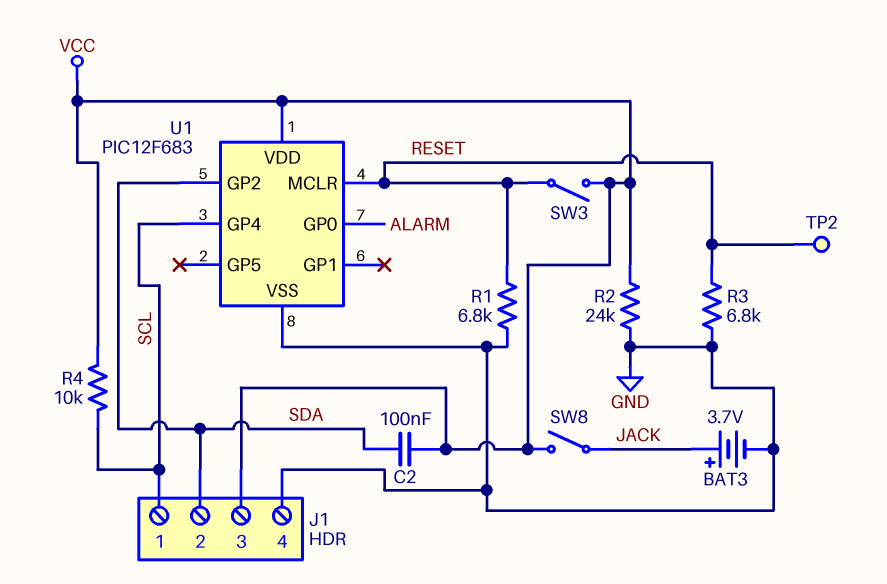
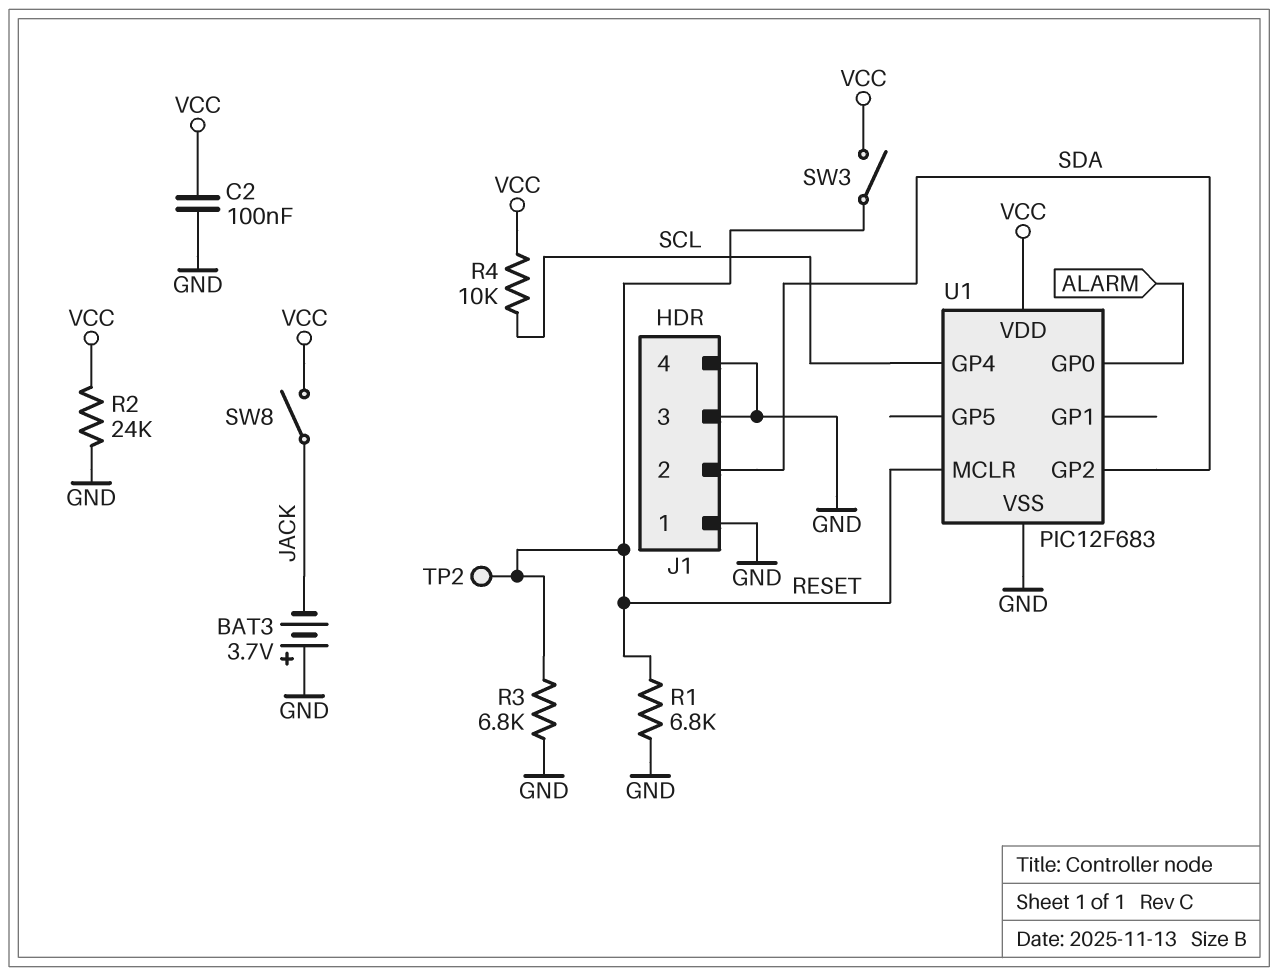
BAT3: 3.7V (plus JACK, minus GND) -> 3.7V (plus GND, minus JACK)
C2: 100nF (SDA, VCC) -> 100nF (GND, VCC)
J1 pin 1: SCL -> GND
J1 pin 3: VCC -> GND

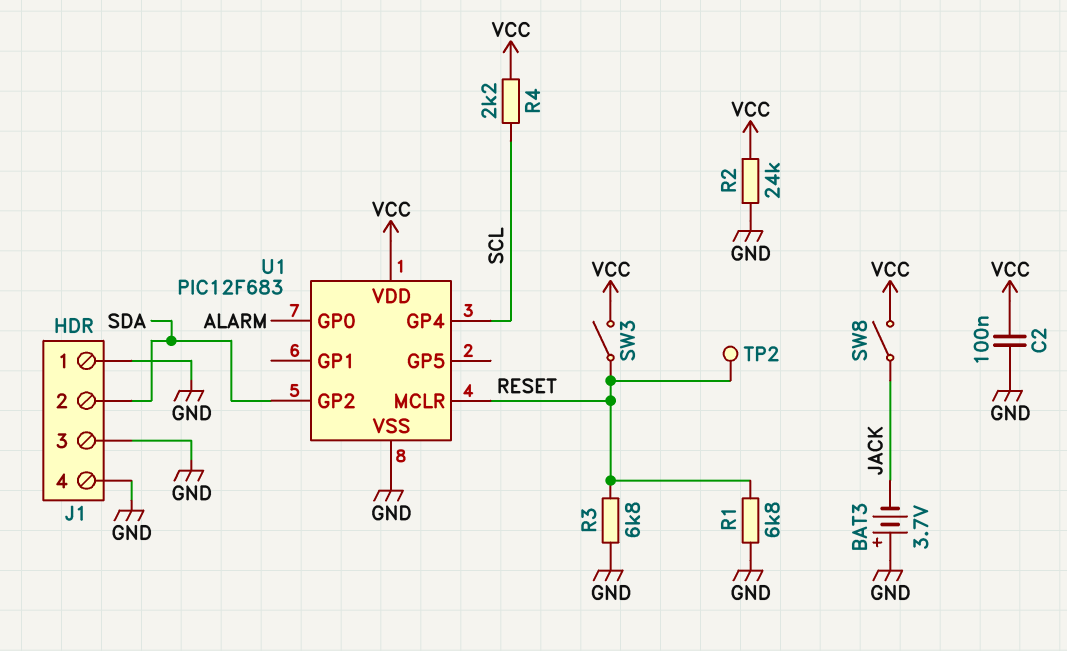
R4: 10k (SCL, VCC) -> 2.2k (SCL, VCC)

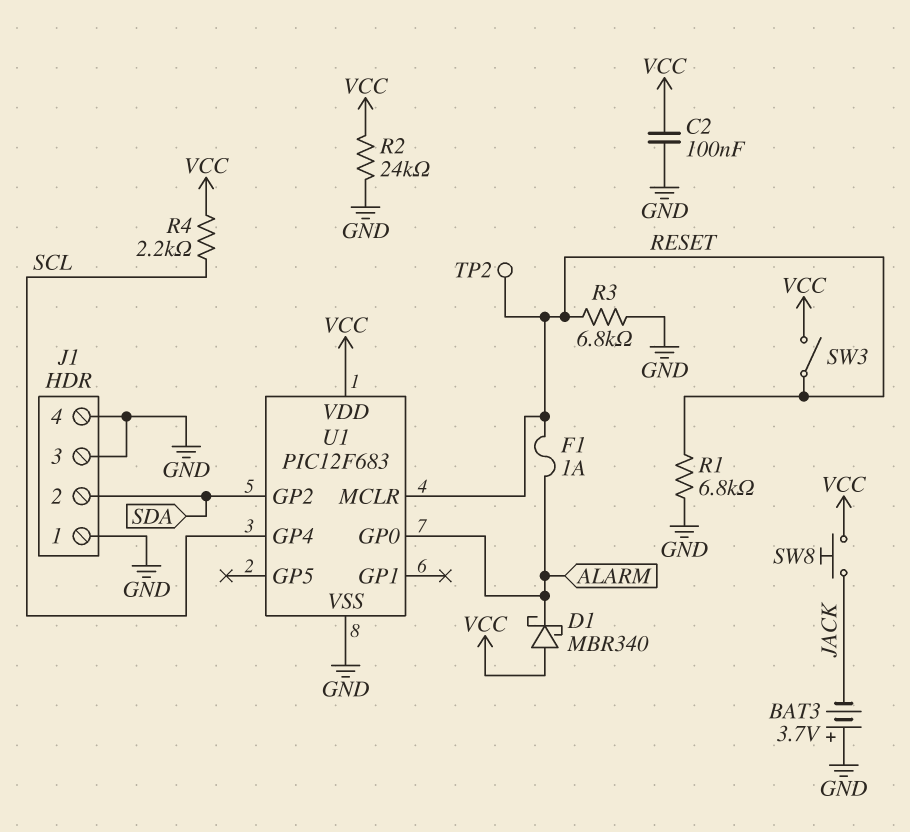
D1: none -> schottky MBR340 (A VCC, K ALARM)
F1: none -> 1A (ALARM, RESET)
SW8: switch (JACK, VCC) -> button (JACK, VCC)

